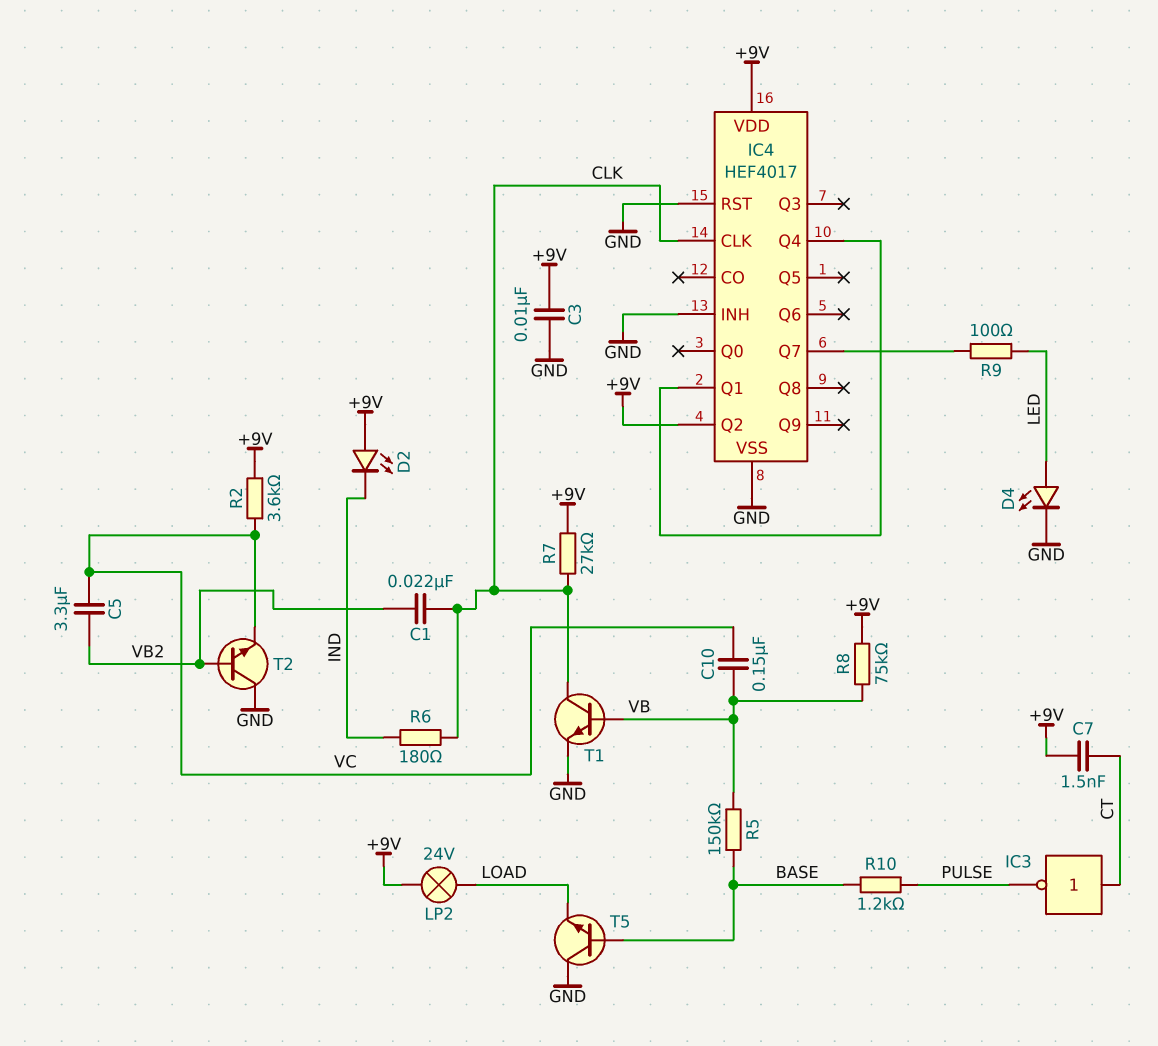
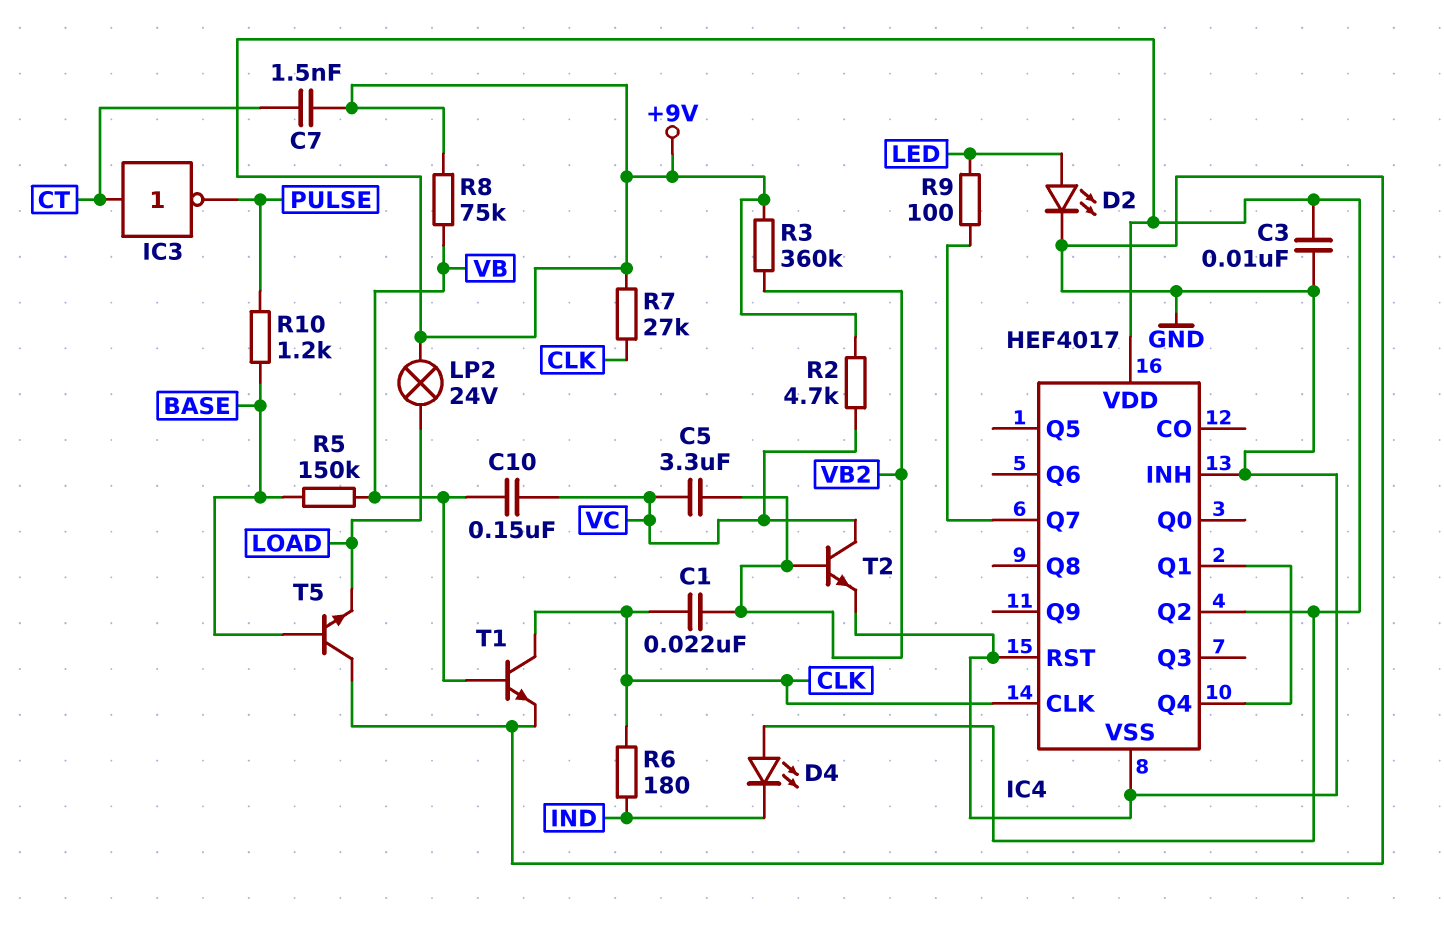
D2: LED (A +9V, K IND) -> LED (A LED, K GND)
D4: LED (A LED, K GND) -> LED (A +9V, K IND)
R2: 3.6k (+9V, VC) -> 4.7k (+9V, VC)
R3: none -> 360k (+9V, VB2)
T2: NPN (B VB2, C GND, E VC) -> NPN (B VB2, C VC, E GND)

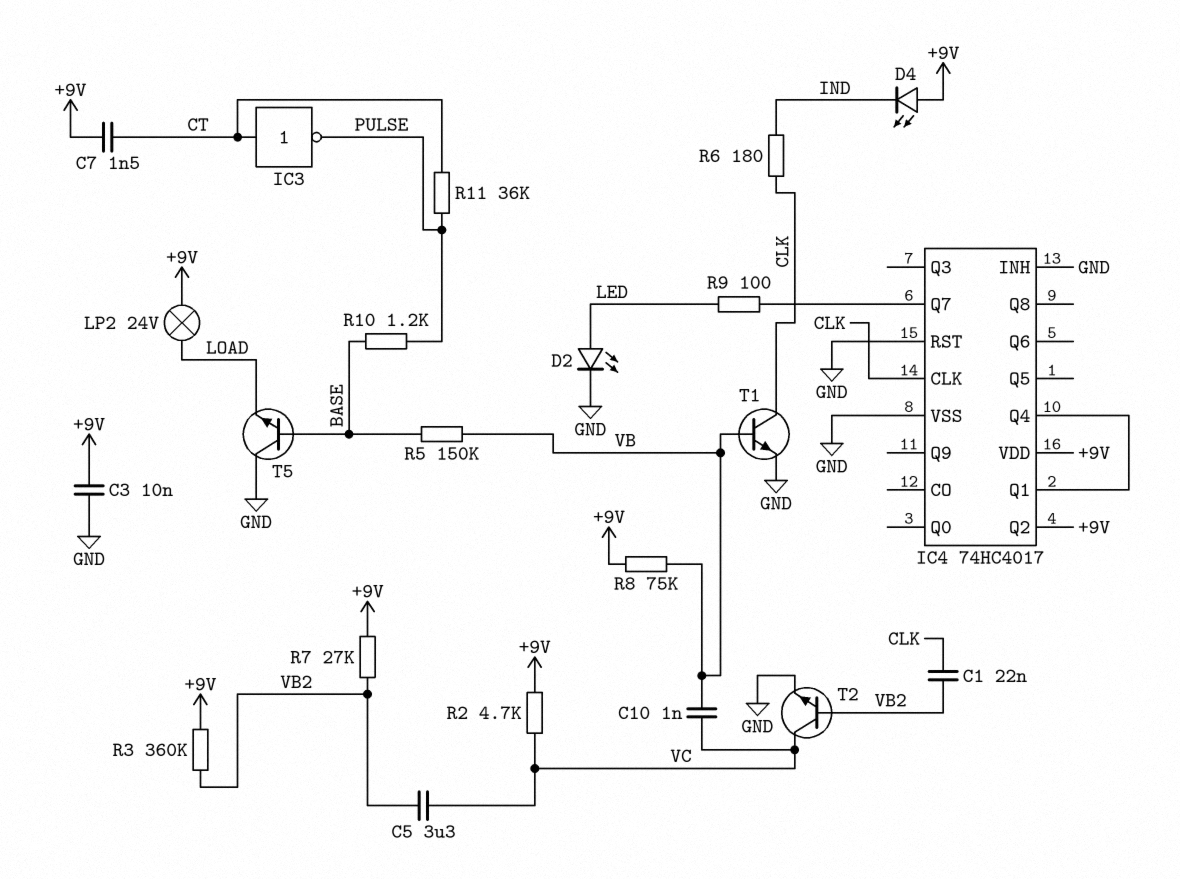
C10: 150nF (VB, VC) -> 1nF (VB, VC)
IC4: HEF4017 -> 74HC4017
R7: 27k (+9V, CLK) -> 27k (+9V, VB2)
R11: none -> 36k (CT, PULSE)

